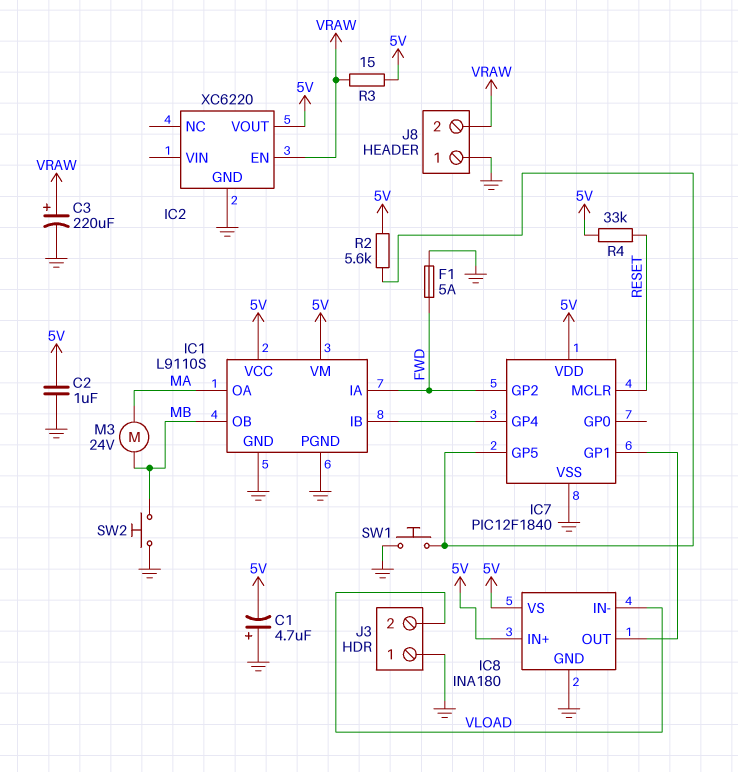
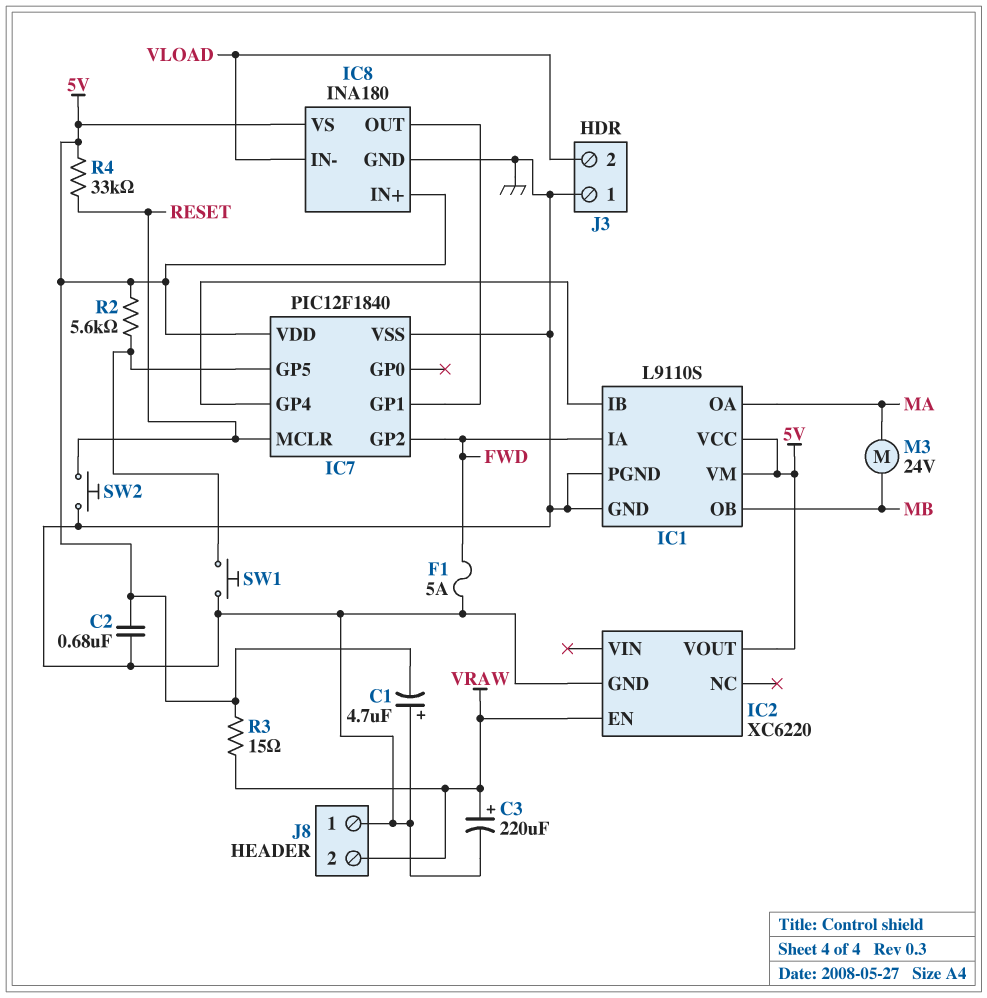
C2: 1uF (5V, GND) -> 680nF (5V, GND)
SW2: button (GND, MB) -> button (GND, RESET)

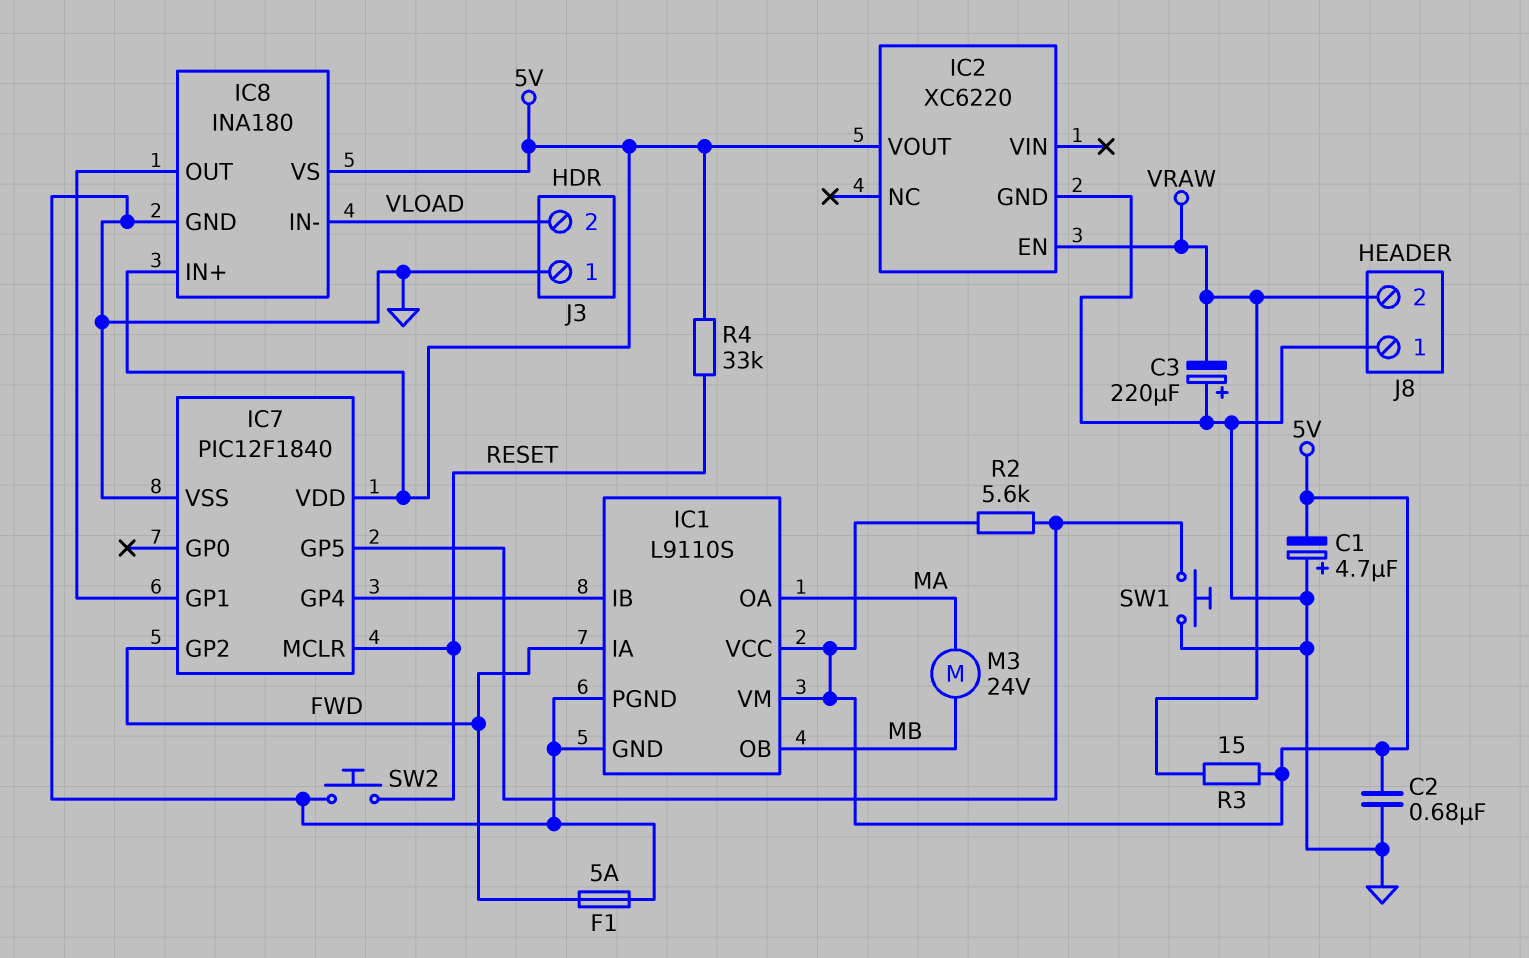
C3: 220uF (plus VRAW, minus GND) -> 220uF (plus GND, minus VRAW)

